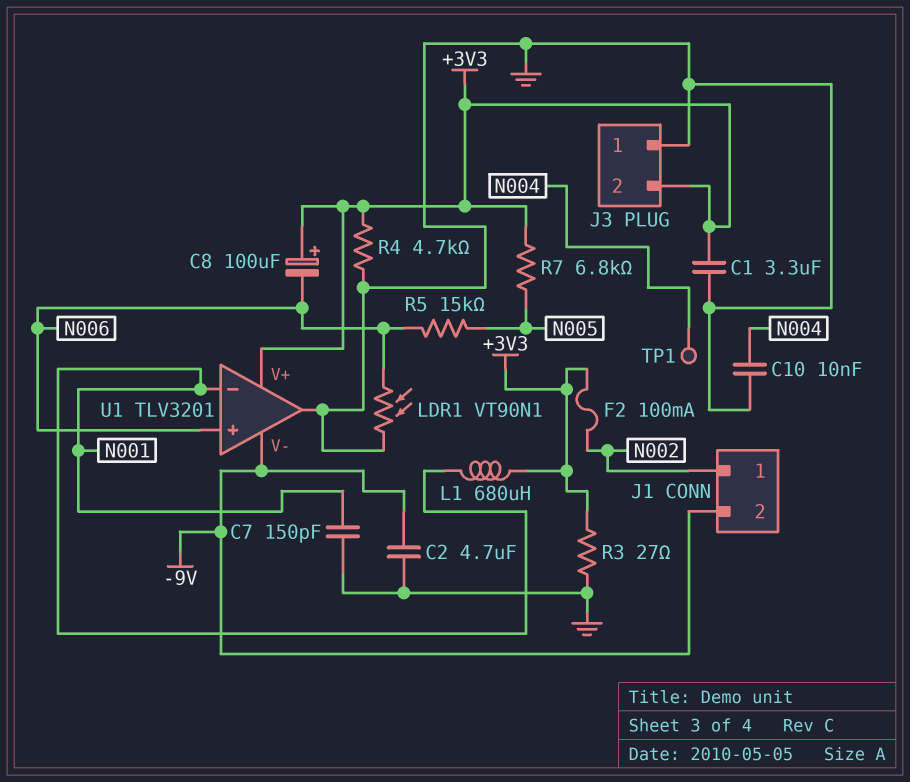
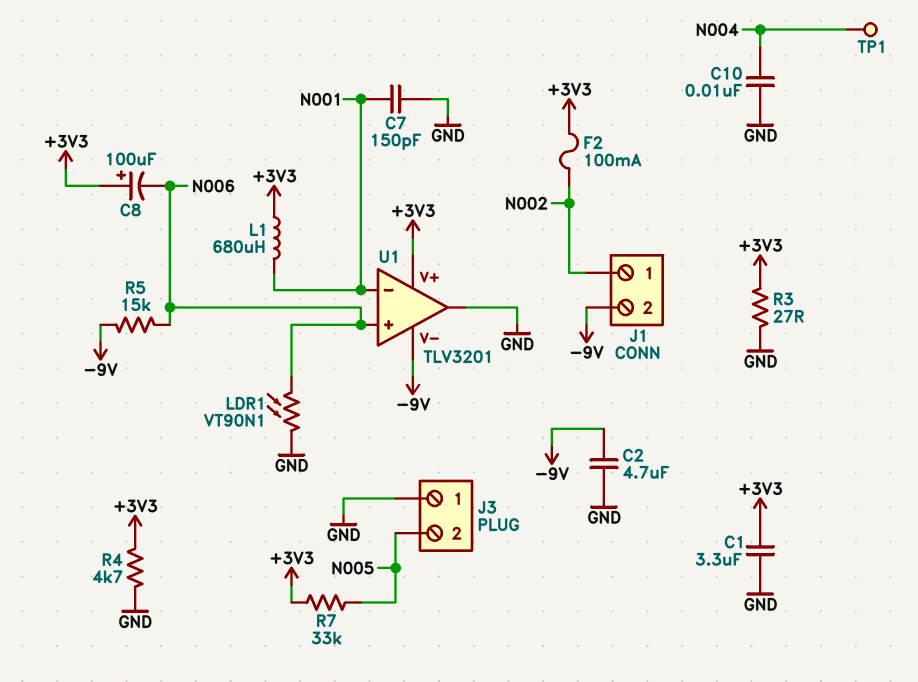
J3 pin 2: +3V3 -> N005
R5: 15k (N005, N006) -> 15k (-9V, N006)
R7: 6.8k (+3V3, N005) -> 33k (+3V3, N005)

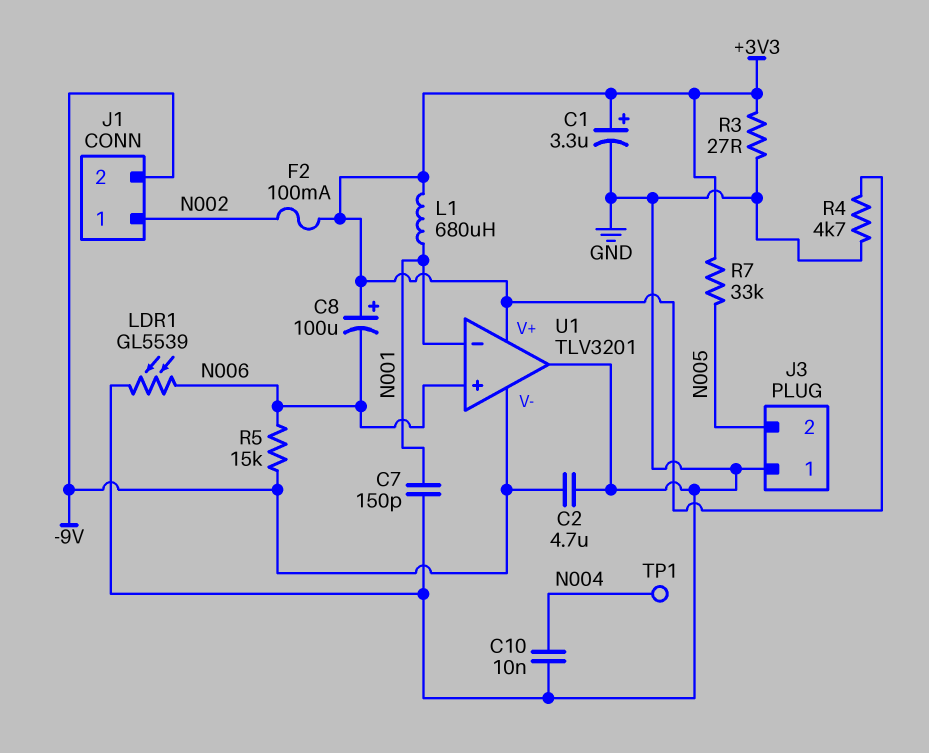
C1: 3.3uF (+3V3, GND) -> 3.3uF (plus +3V3, minus GND)
LDR1: VT90N1 (GND, N006) -> GL5539 (GND, N006)

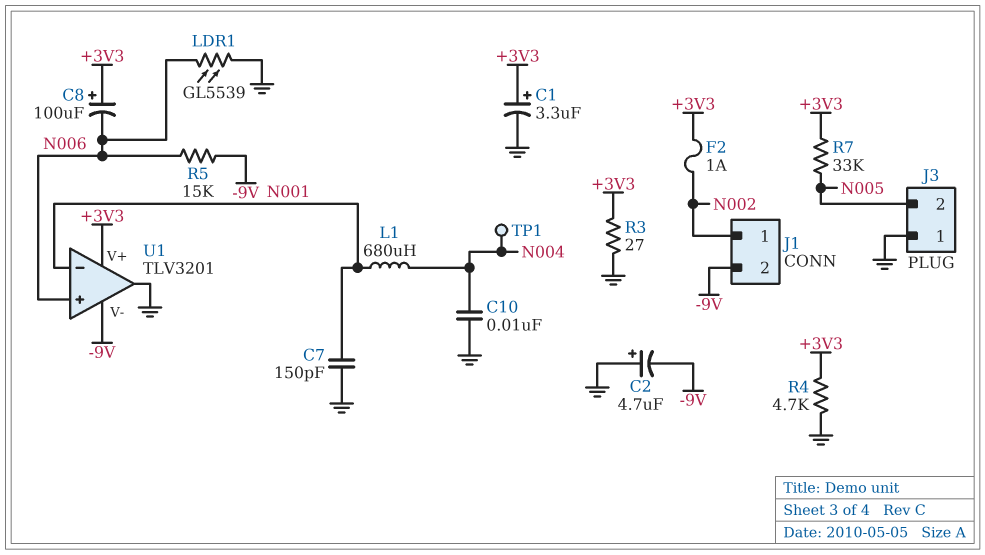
C2: 4.7uF (-9V, GND) -> 4.7uF (plus GND, minus -9V)
F2: 100mA (+3V3, N002) -> 1A (+3V3, N002)
L1: 680uH (+3V3, N001) -> 680uH (N001, N004)

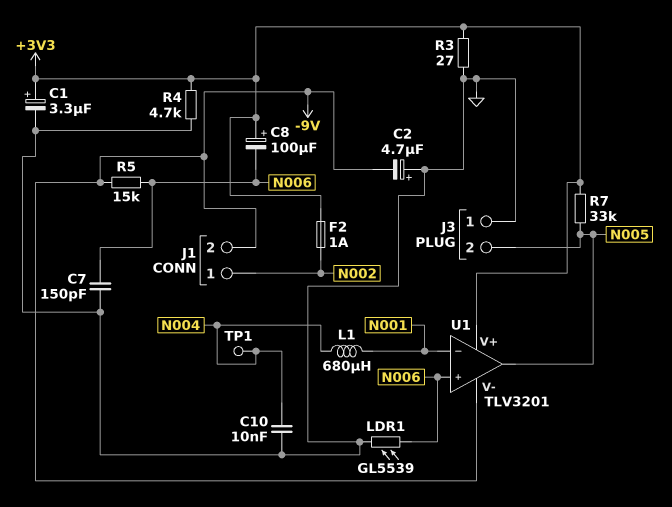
C7: 150pF (GND, N001) -> 150pF (GND, N006)
U1 pin out: GND -> N005

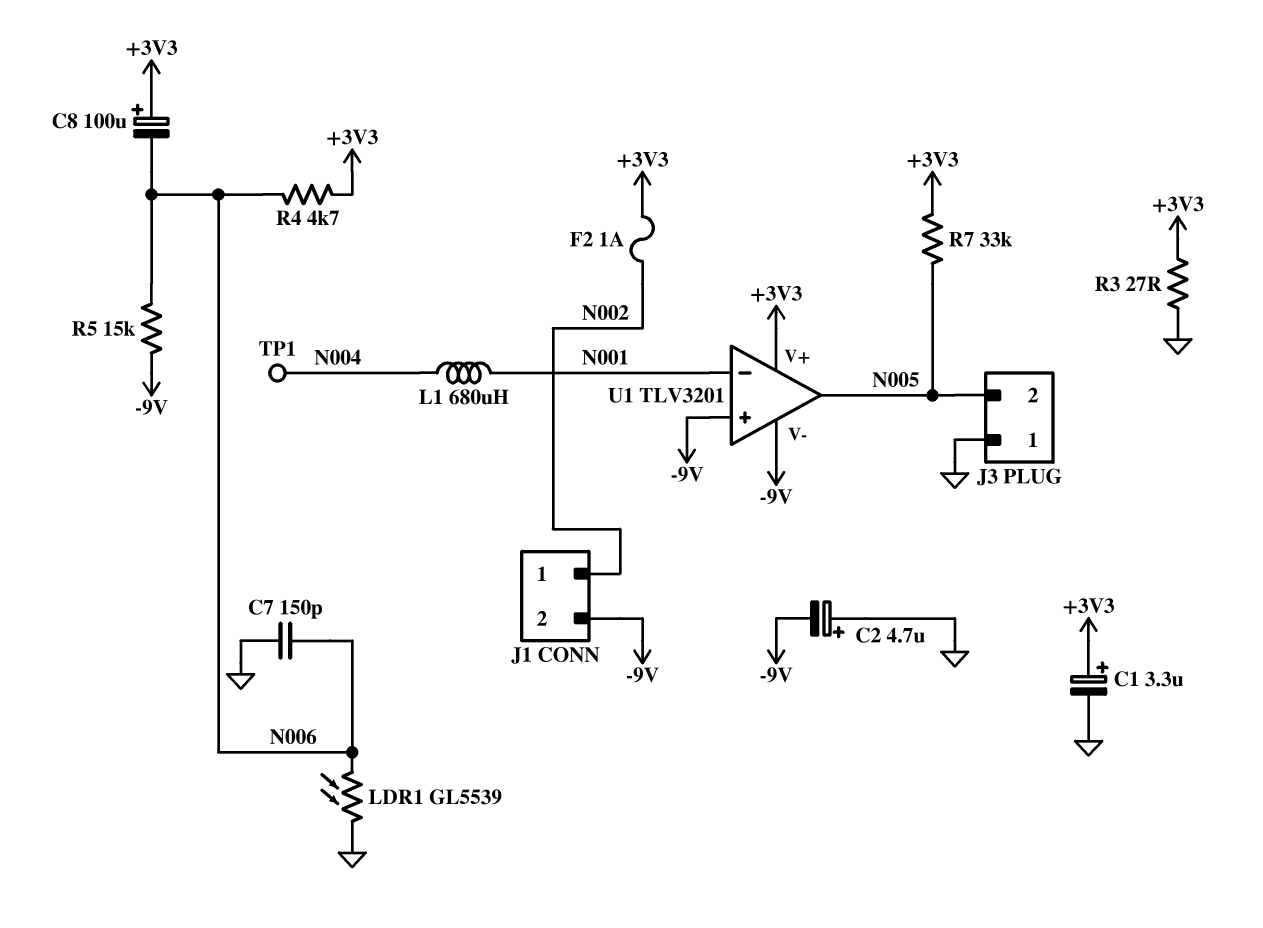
C10: 10nF (GND, N004) -> none
R4: 4.7k (+3V3, GND) -> 4.7k (+3V3, N006)
U1 pin in+: N006 -> -9V

